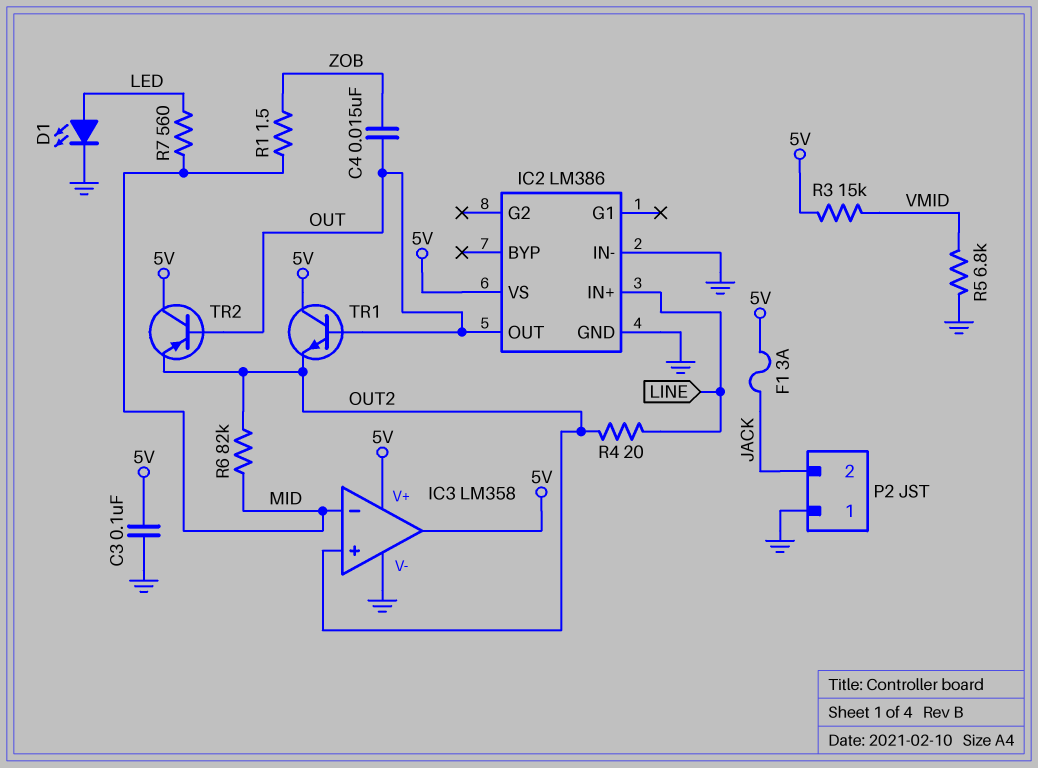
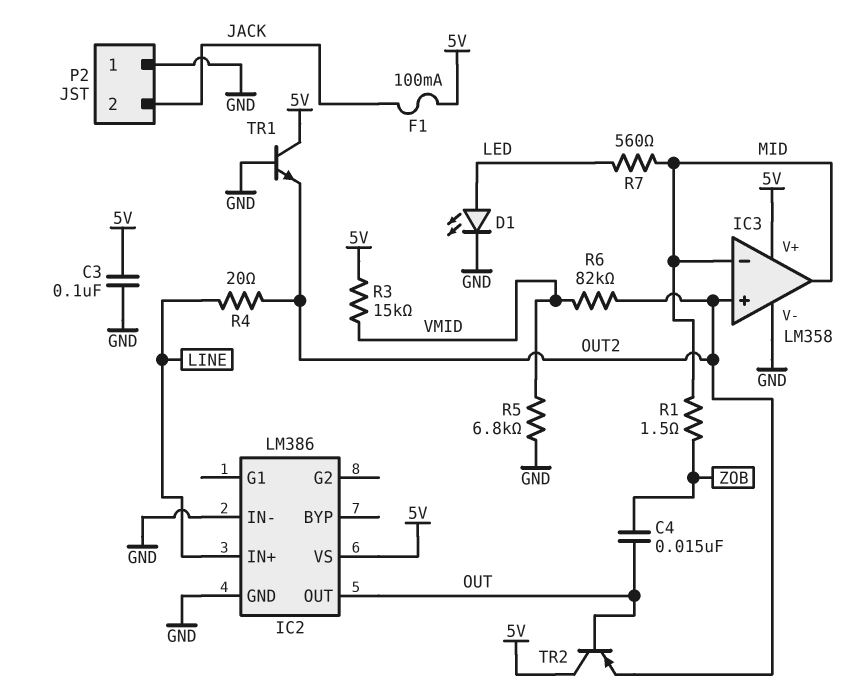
F1: 3A (5V, JACK) -> 100mA (5V, JACK)
IC3 pin out: 5V -> MID
R6: 82k (MID, OUT2) -> 82k (OUT2, VMID)
TR1: NPN (B OUT, C 5V, E OUT2) -> NPN (B GND, C 5V, E OUT2)

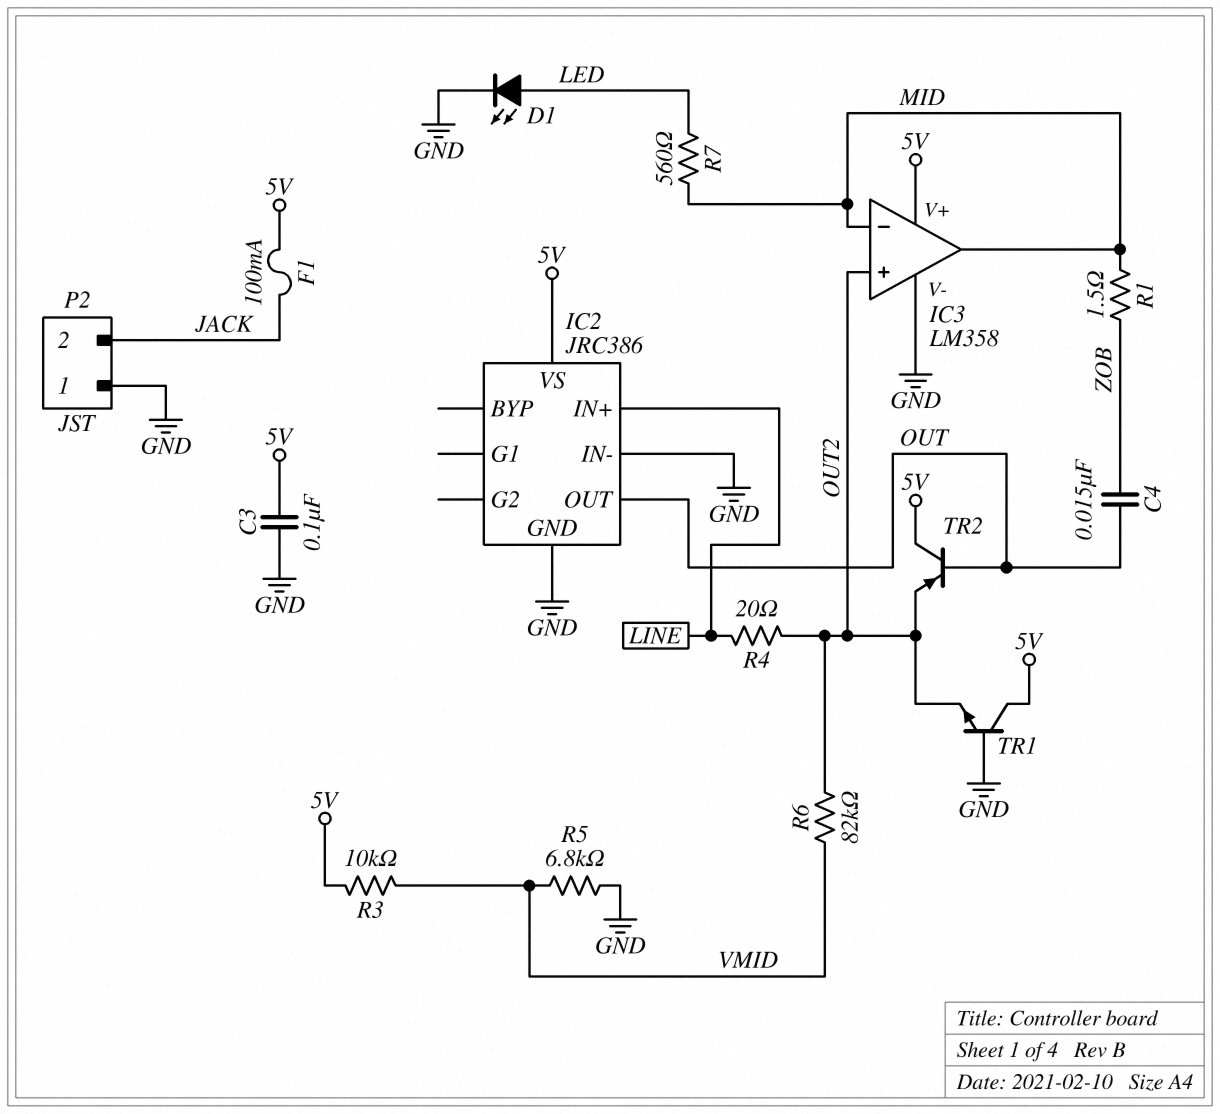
IC2: LM386 -> JRC386
R3: 15k (5V, VMID) -> 10k (5V, VMID)

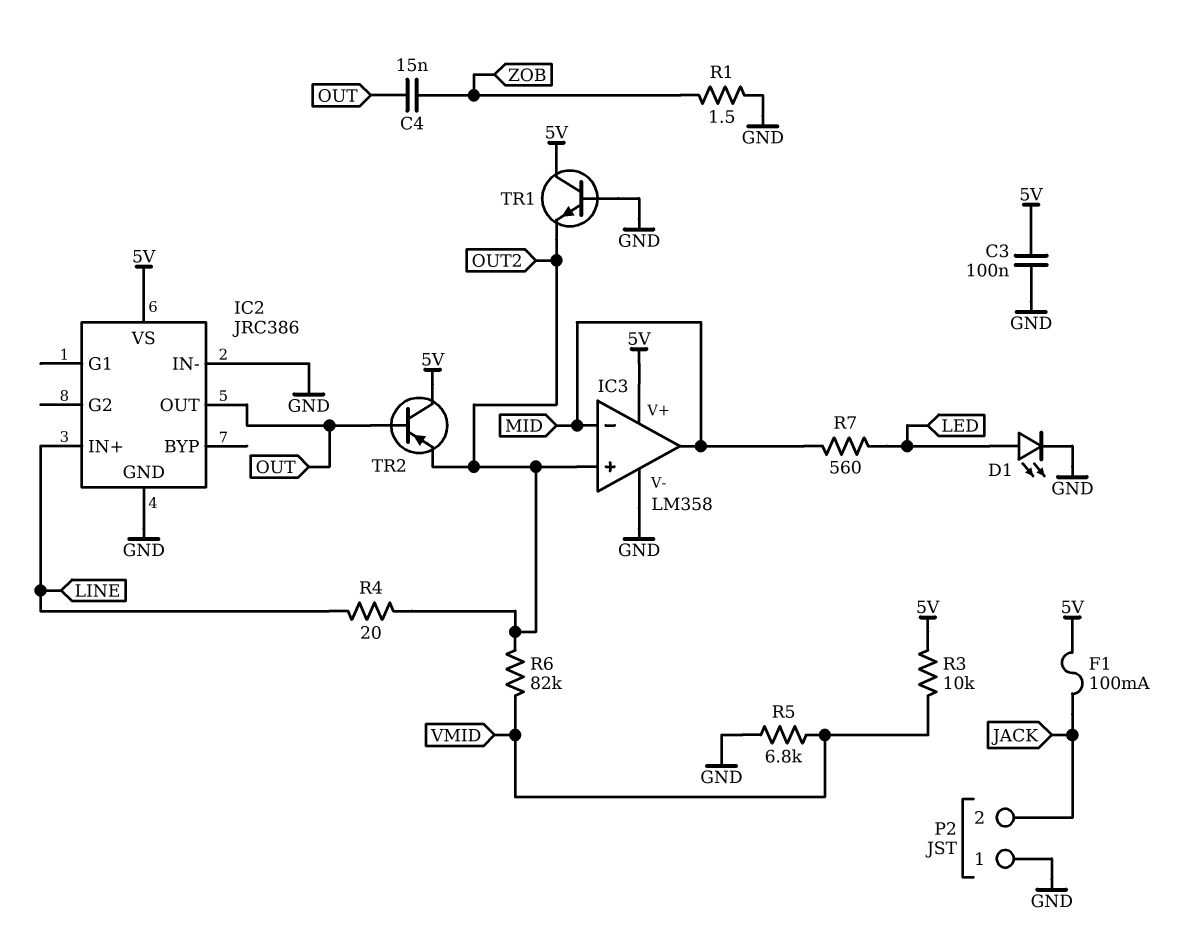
R1: 1.5 (MID, ZOB) -> 1.5 (GND, ZOB)

